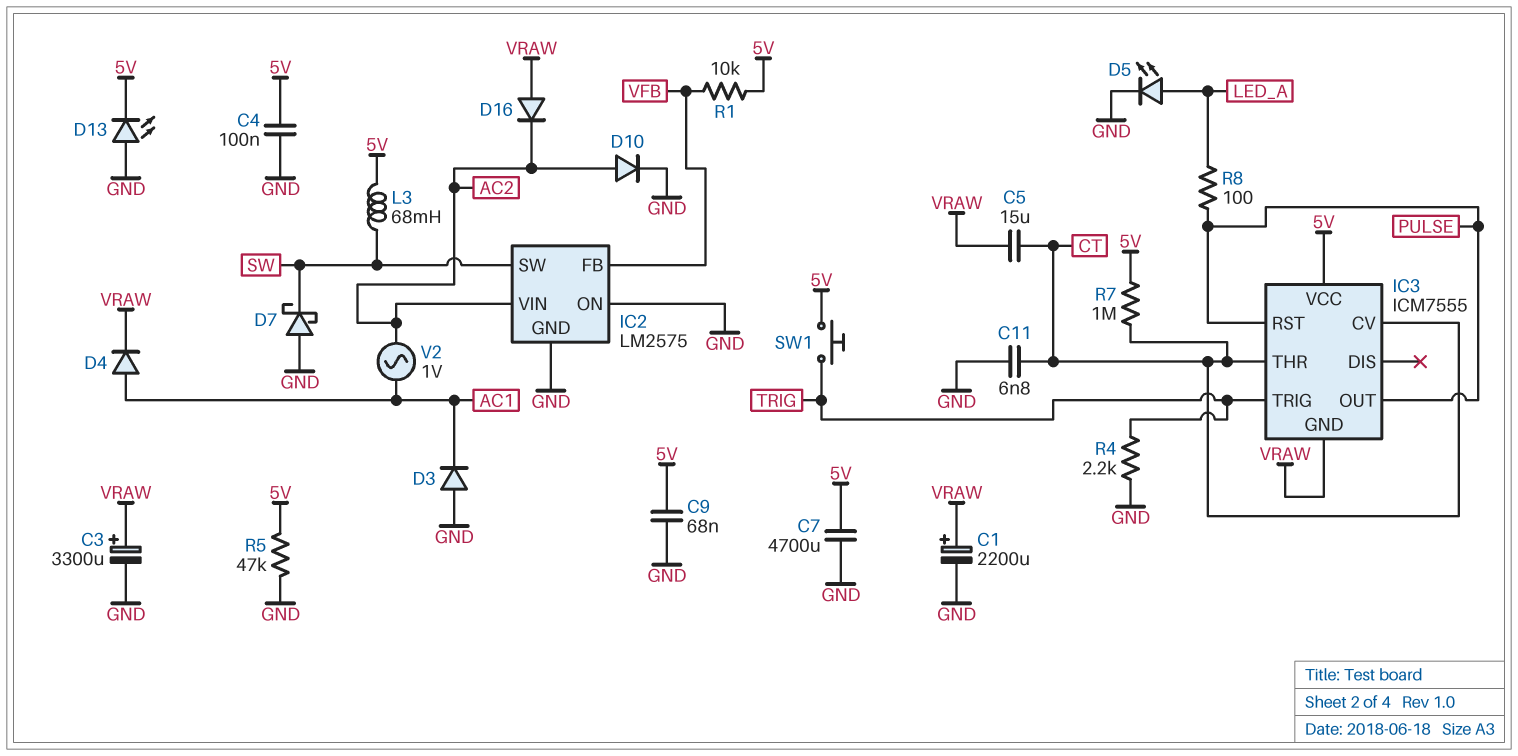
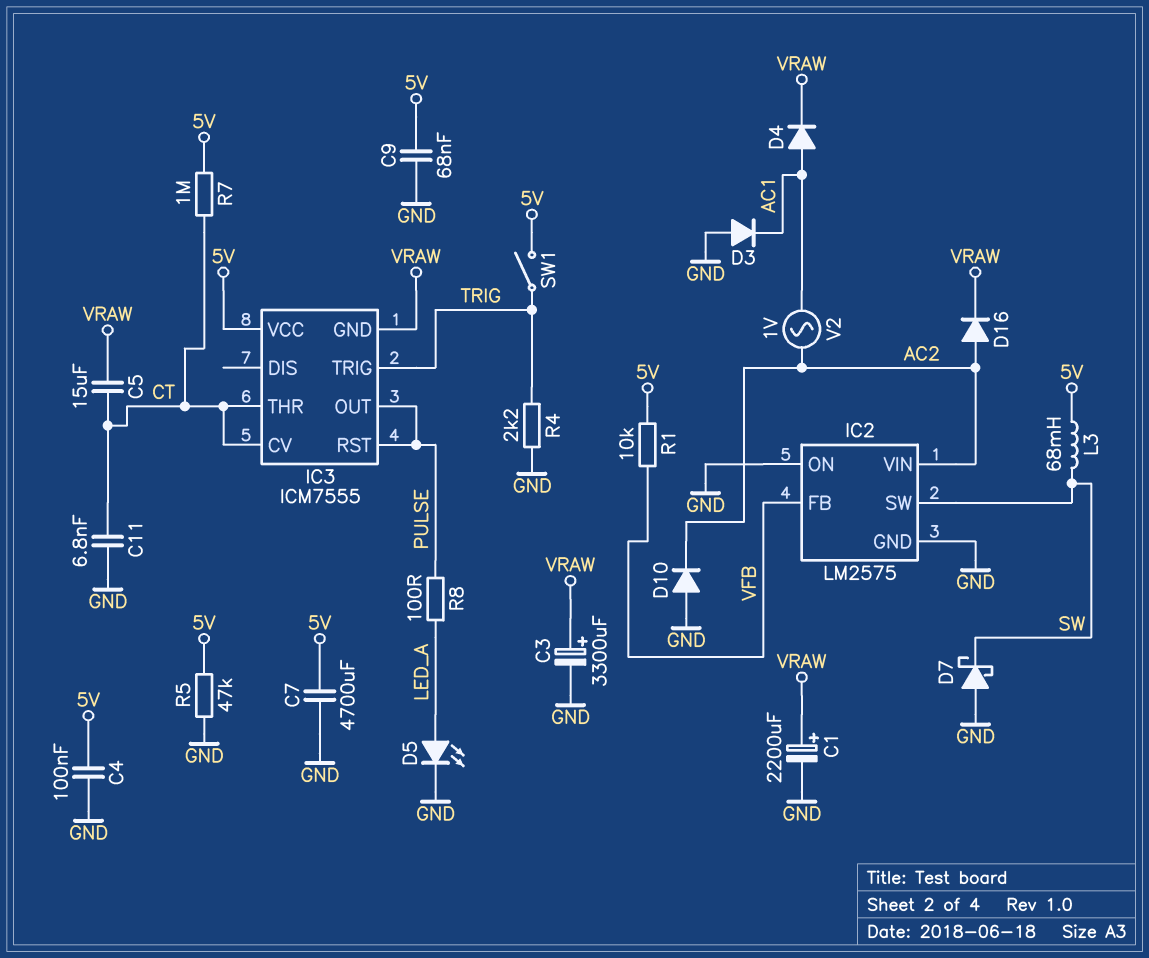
D10: diode (A AC2, K GND) -> diode (A GND, K AC2)
D13: LED (A GND, K 5V) -> none
D16: diode (A VRAW, K AC2) -> diode (A AC2, K VRAW)
SW1: button (5V, TRIG) -> switch (5V, TRIG)

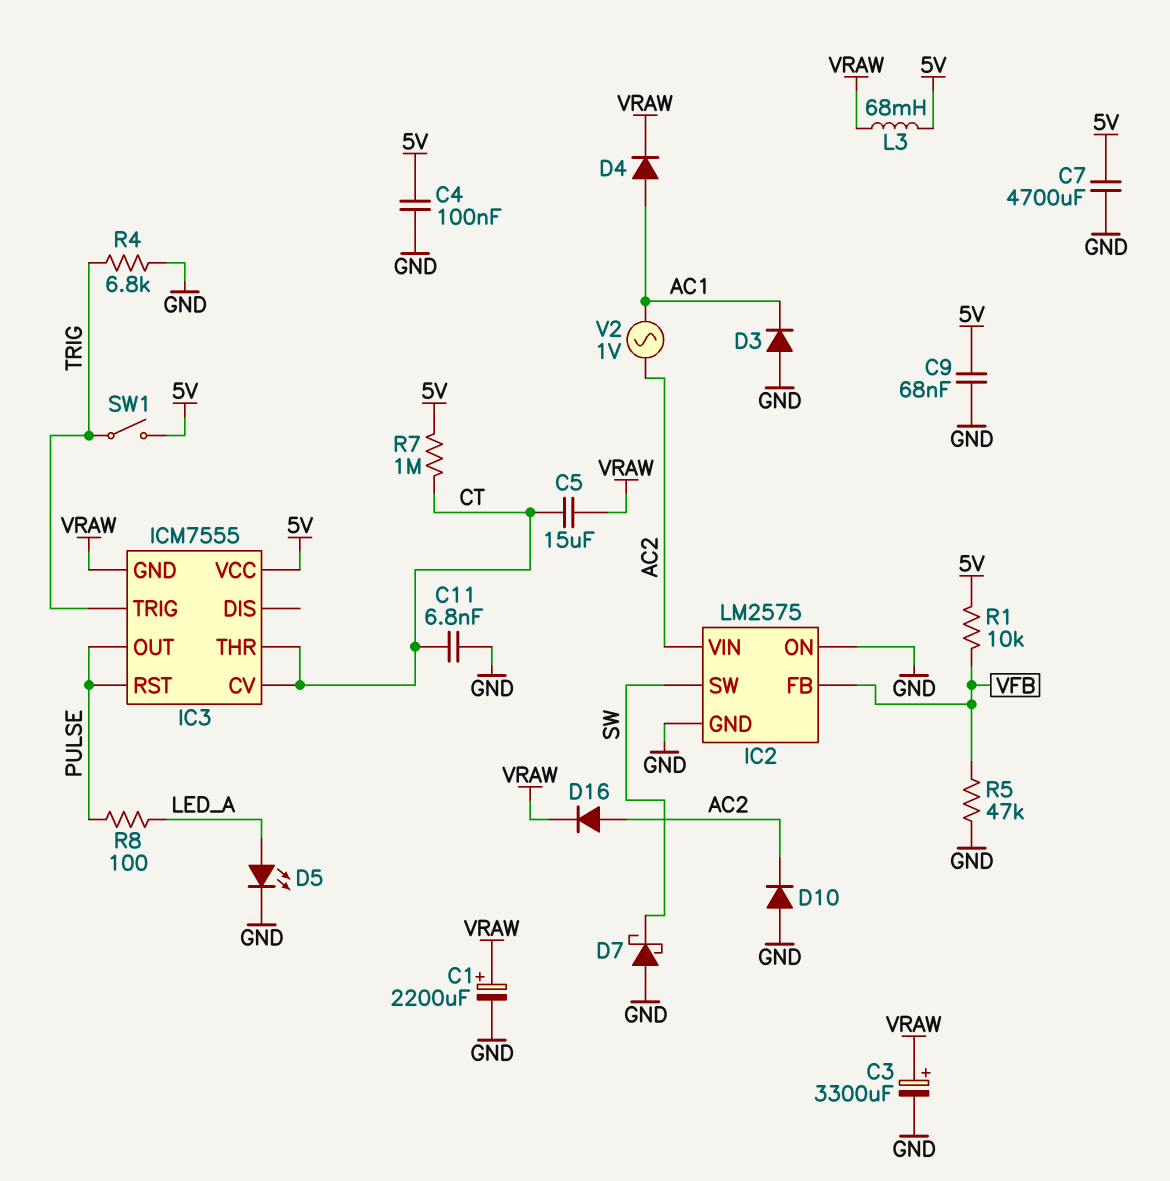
L3: 68mH (5V, SW) -> 68mH (5V, VRAW)
R4: 2.2k (GND, TRIG) -> 6.8k (GND, TRIG)
R5: 47k (5V, GND) -> 47k (GND, VFB)

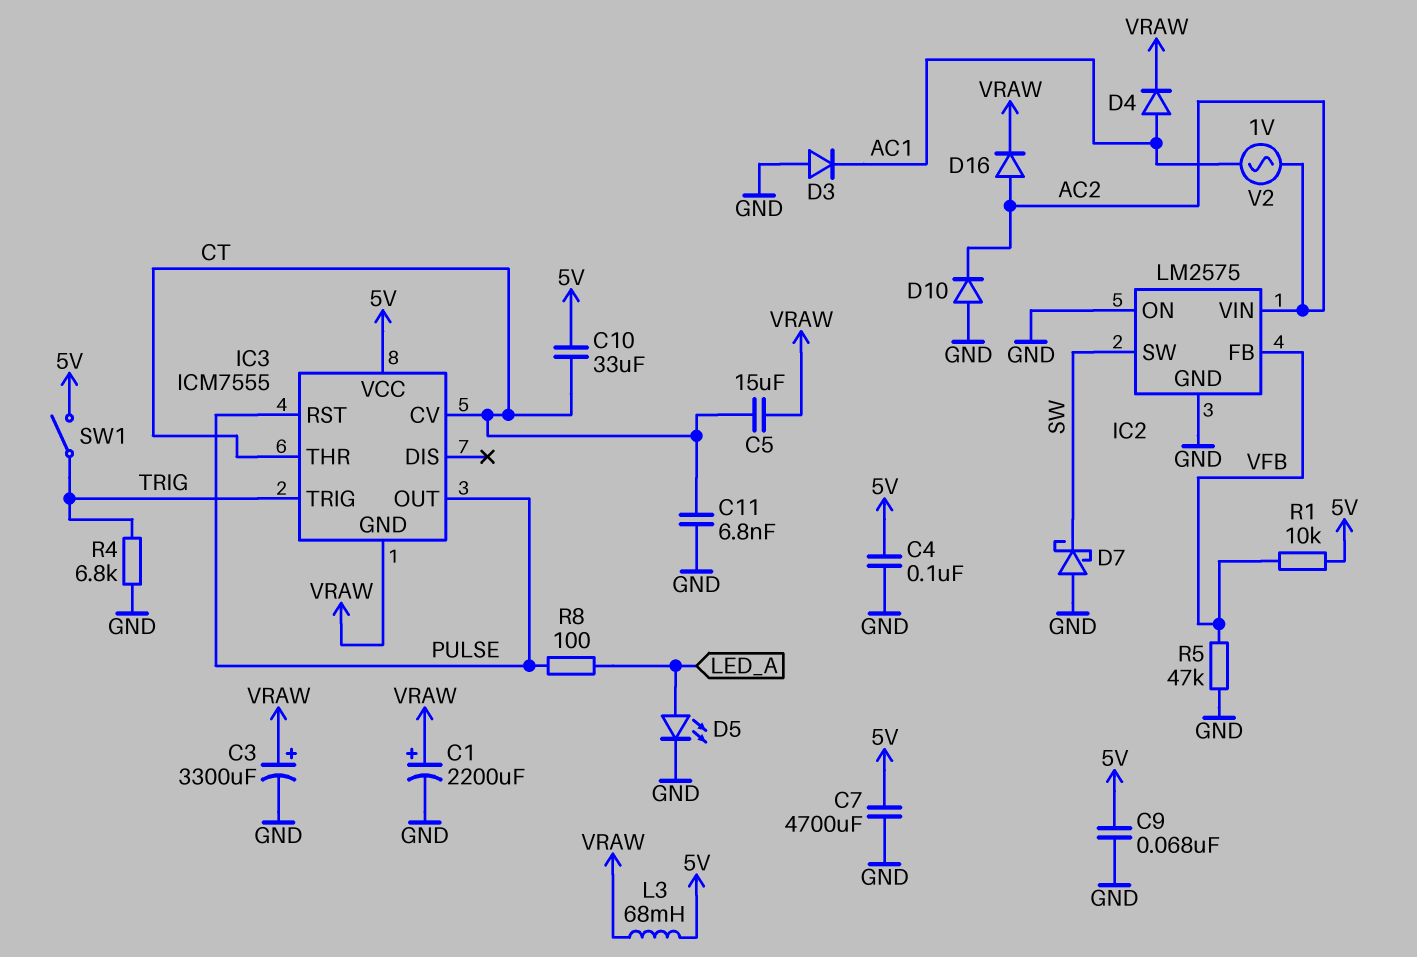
C10: none -> 33uF (5V, CT)
R7: 1M (5V, CT) -> none

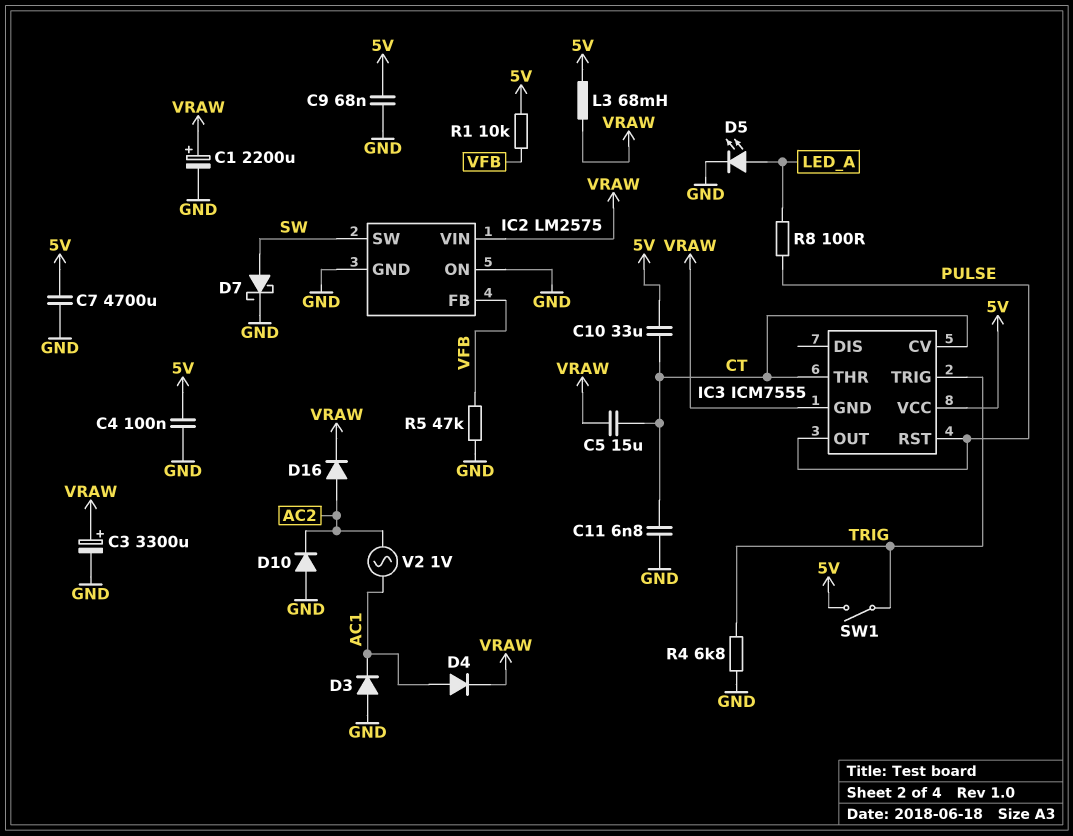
D7: schottky (A GND, K SW) -> schottky (A SW, K GND)
IC2 pin VIN: AC2 -> VRAW

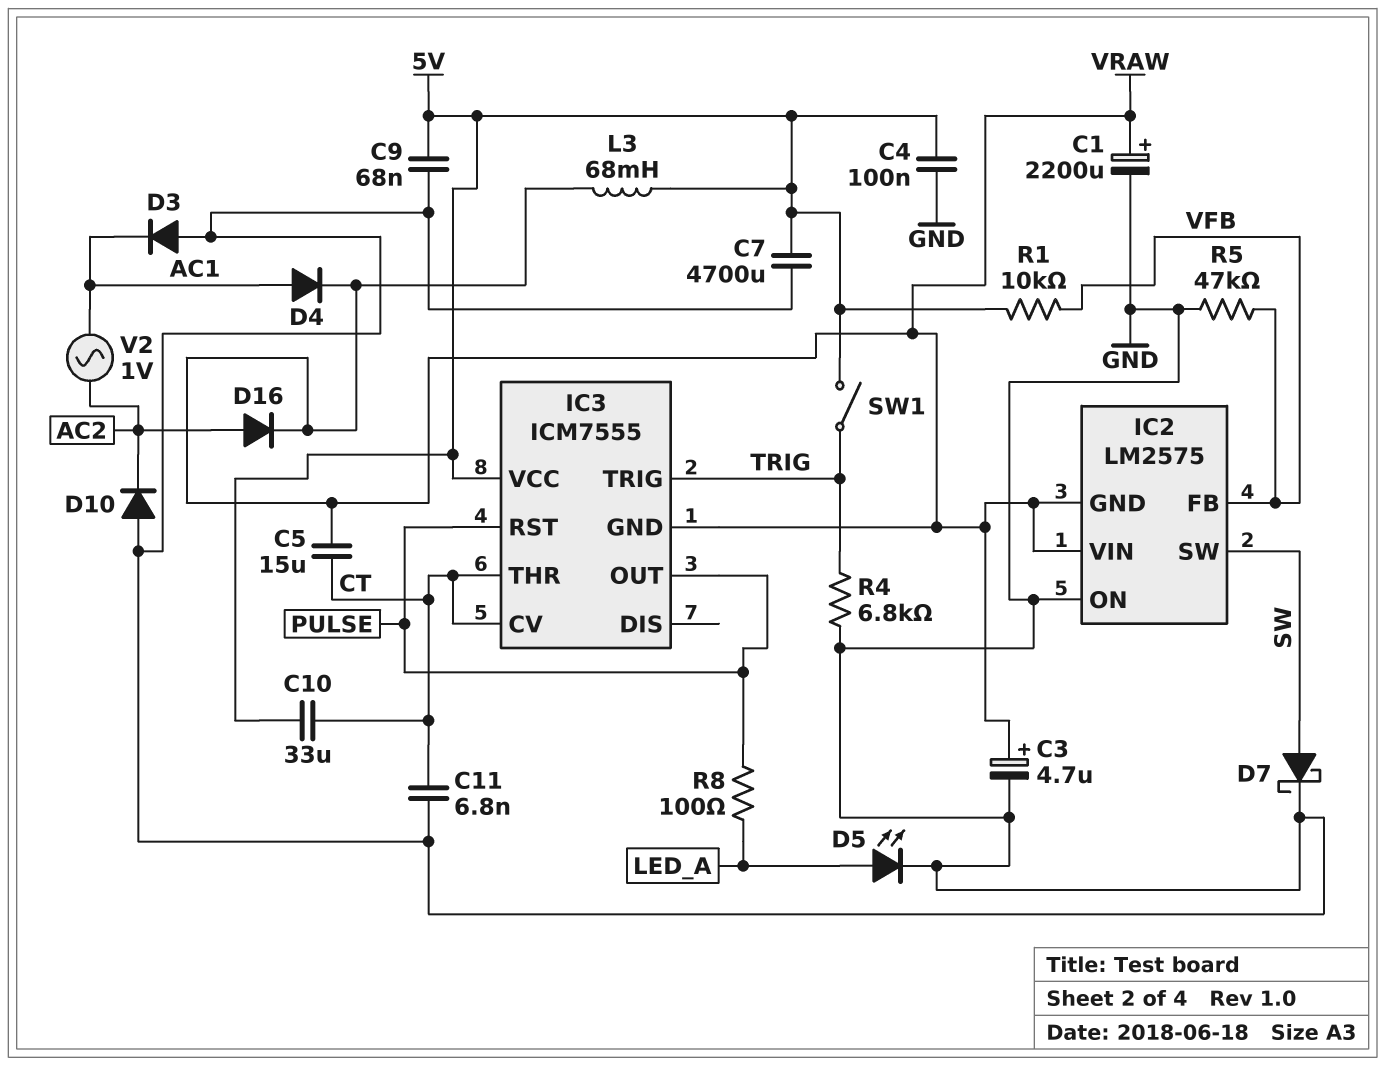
C3: 3300uF (plus VRAW, minus GND) -> 4.7uF (plus VRAW, minus GND)
IC2 pin GND: GND -> VRAW

